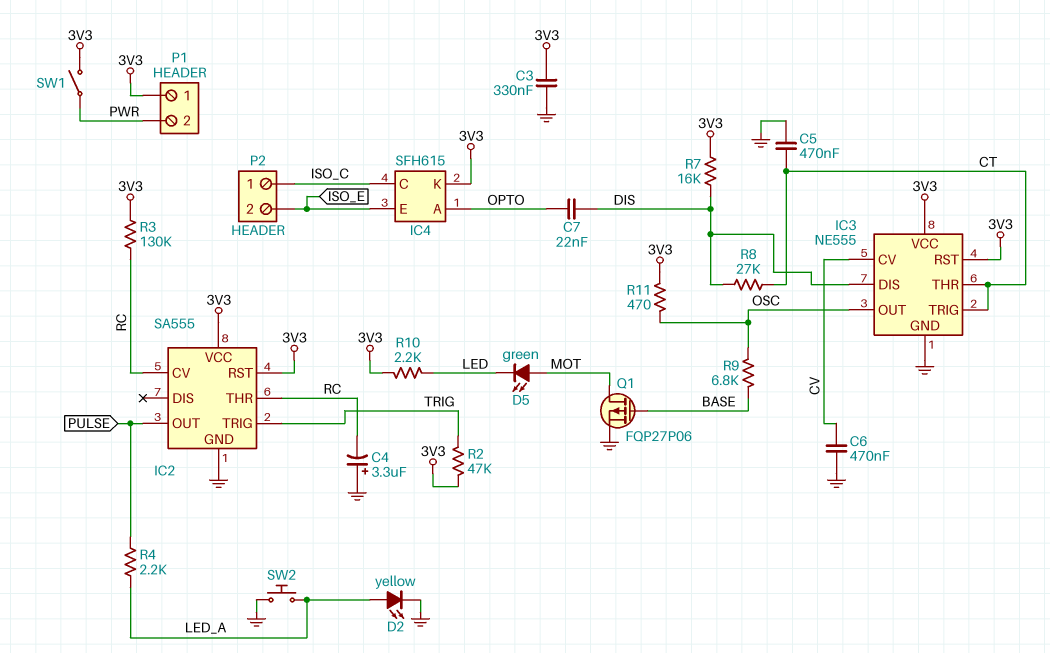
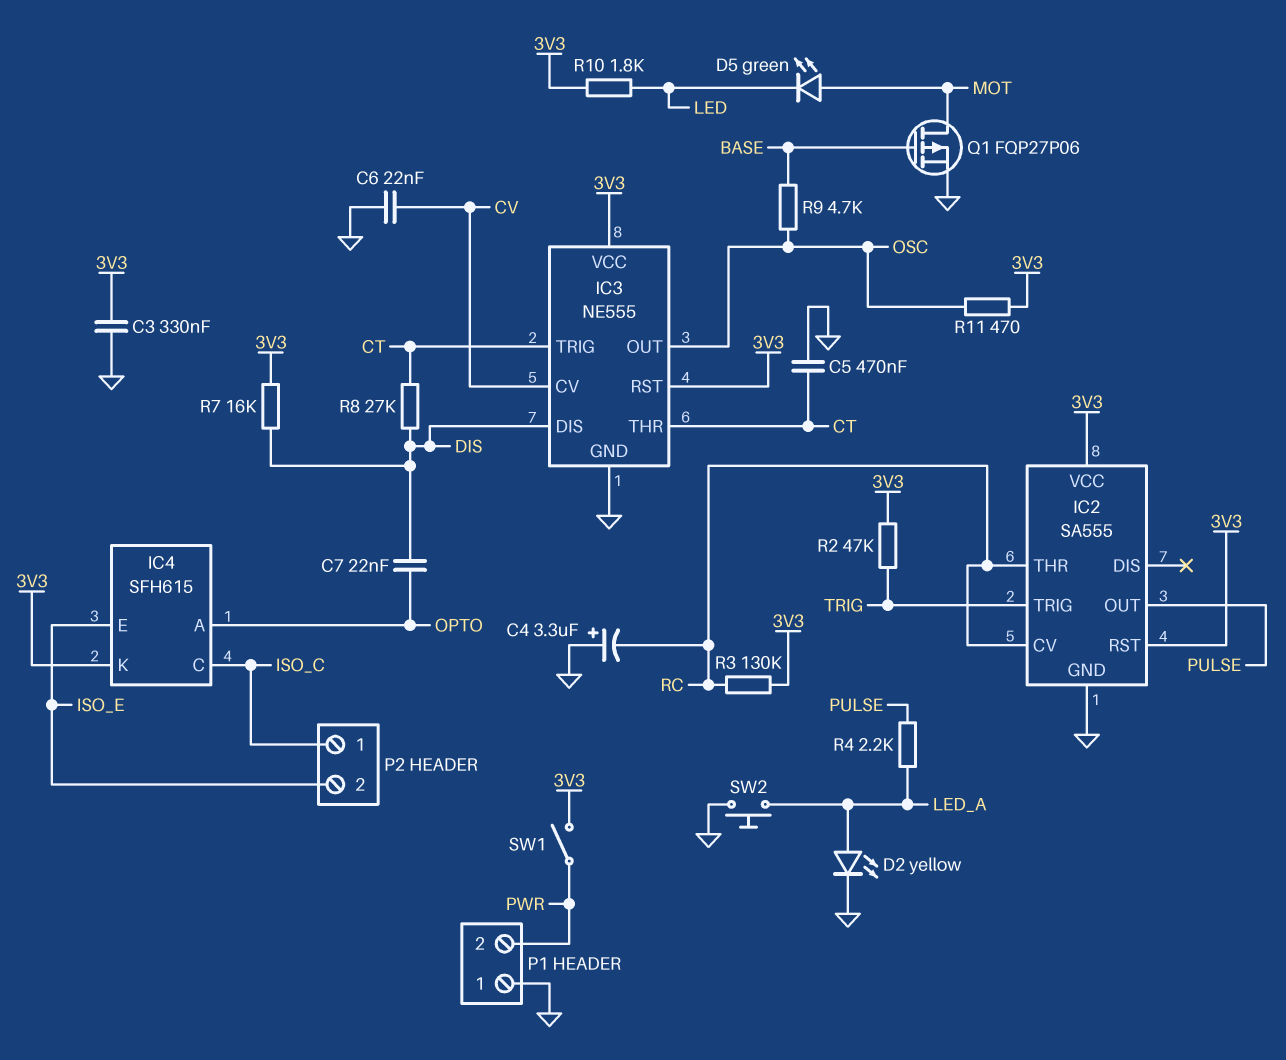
C6: 470nF (CV, GND) -> 22nF (CV, GND)
P1 pin 1: 3V3 -> GND
R9: 6.8k (BASE, OSC) -> 4.7k (BASE, OSC)
R10: 2.2k (3V3, LED) -> 1.8k (3V3, LED)

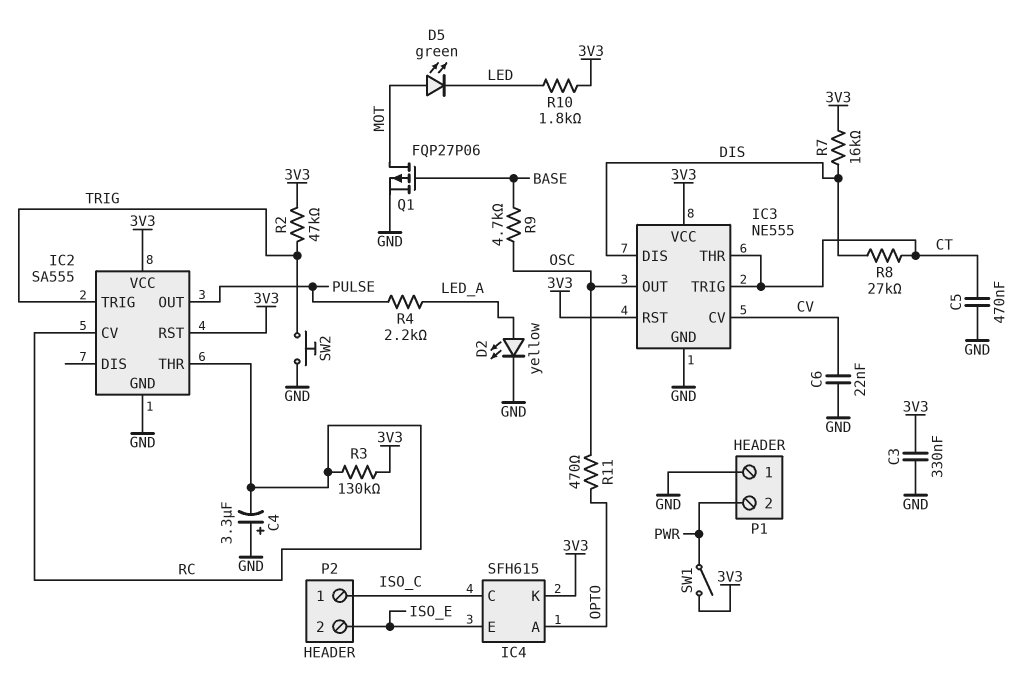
C7: 22nF (DIS, OPTO) -> none
R11: 470 (3V3, OSC) -> 470 (OPTO, OSC)
SW2: button (GND, LED_A) -> button (GND, TRIG)

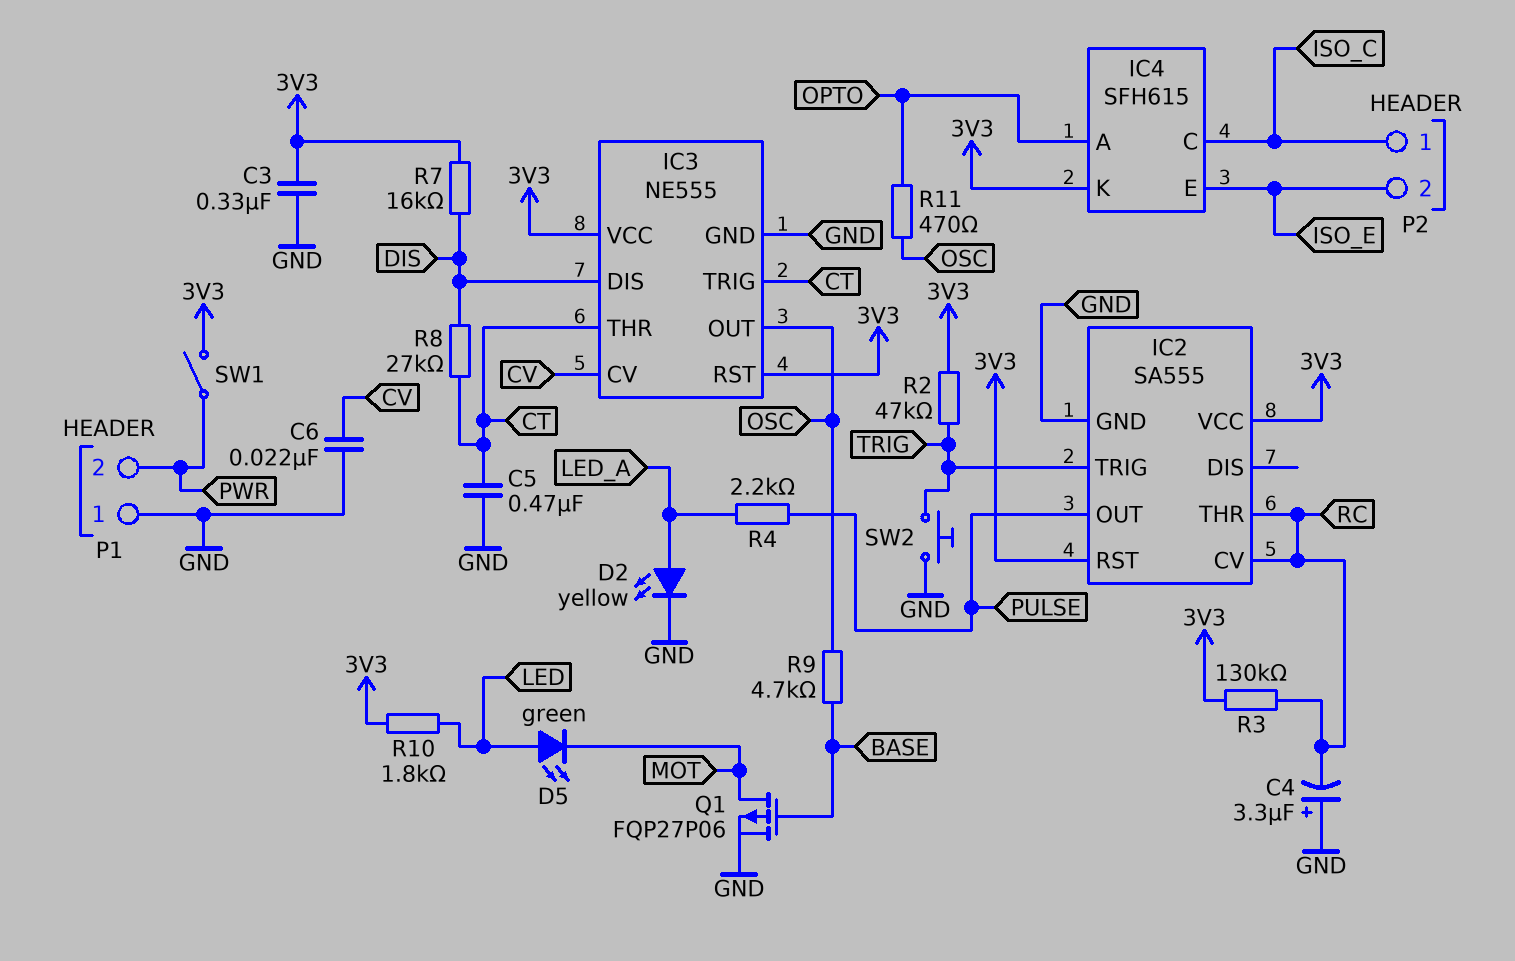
D5: LED green (A MOT, K LED) -> LED green (A LED, K MOT)

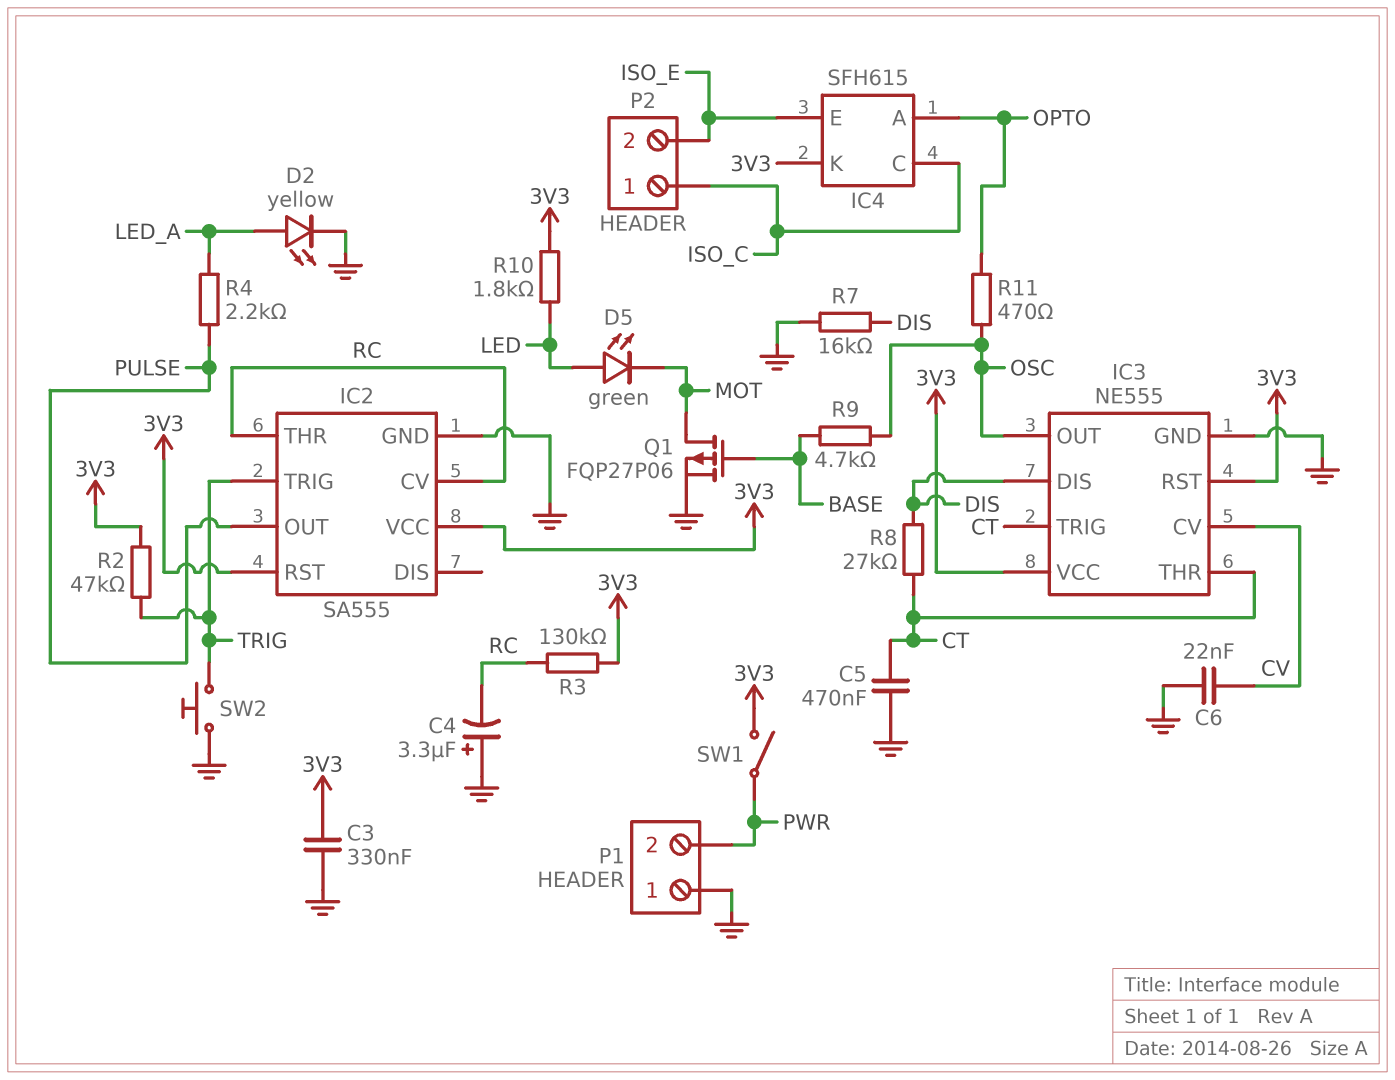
R7: 16k (3V3, DIS) -> 16k (DIS, GND)

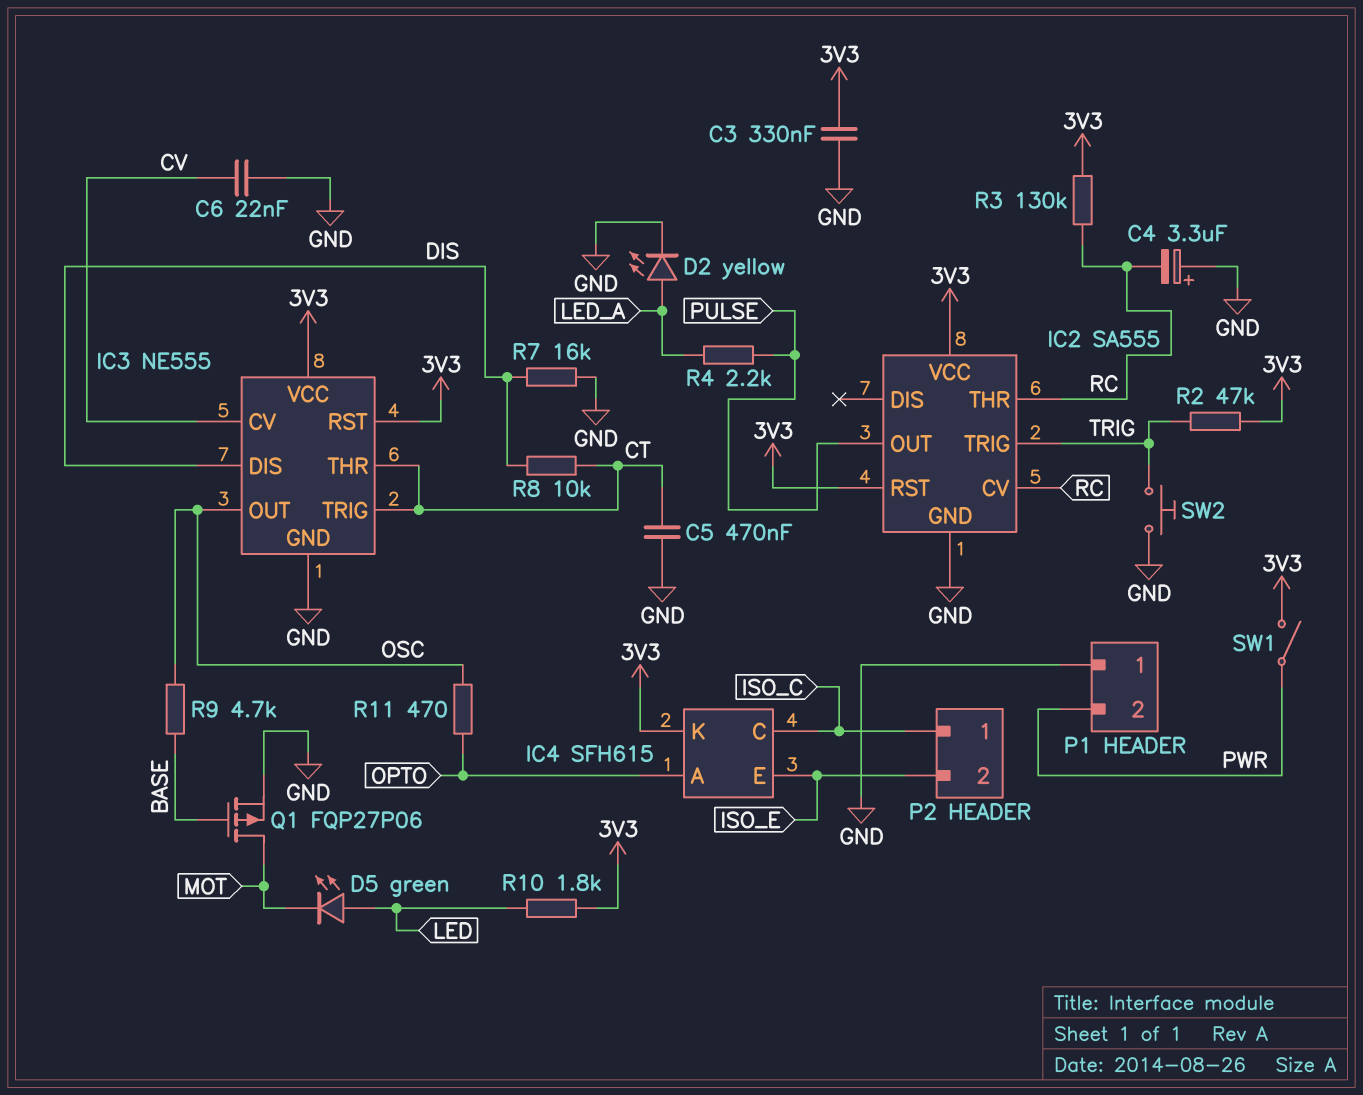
R8: 27k (CT, DIS) -> 10k (CT, DIS)

